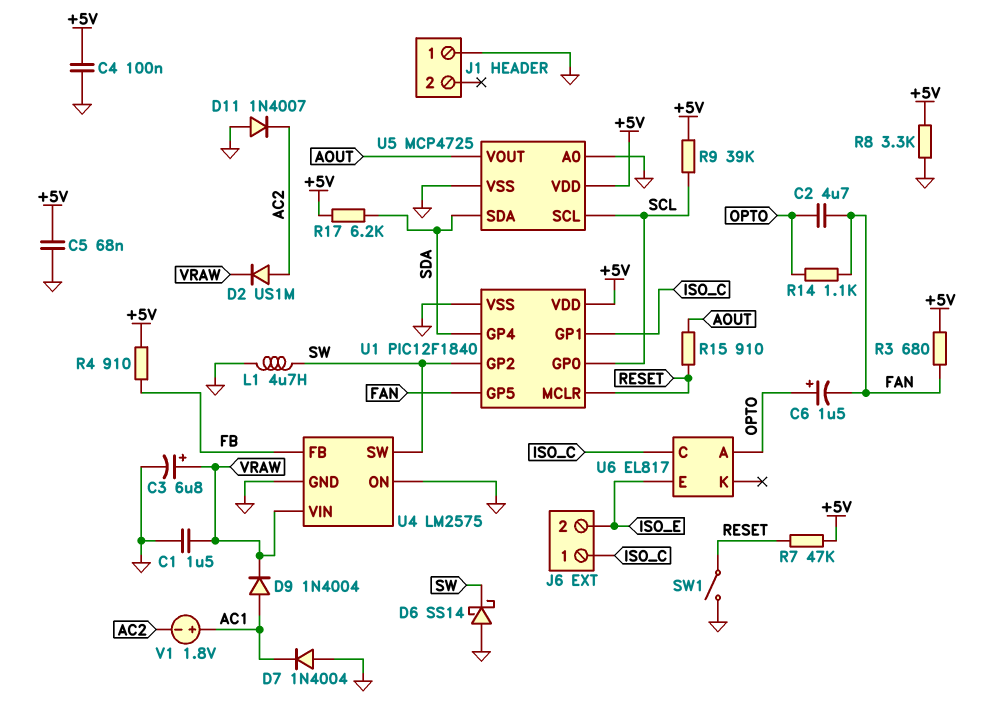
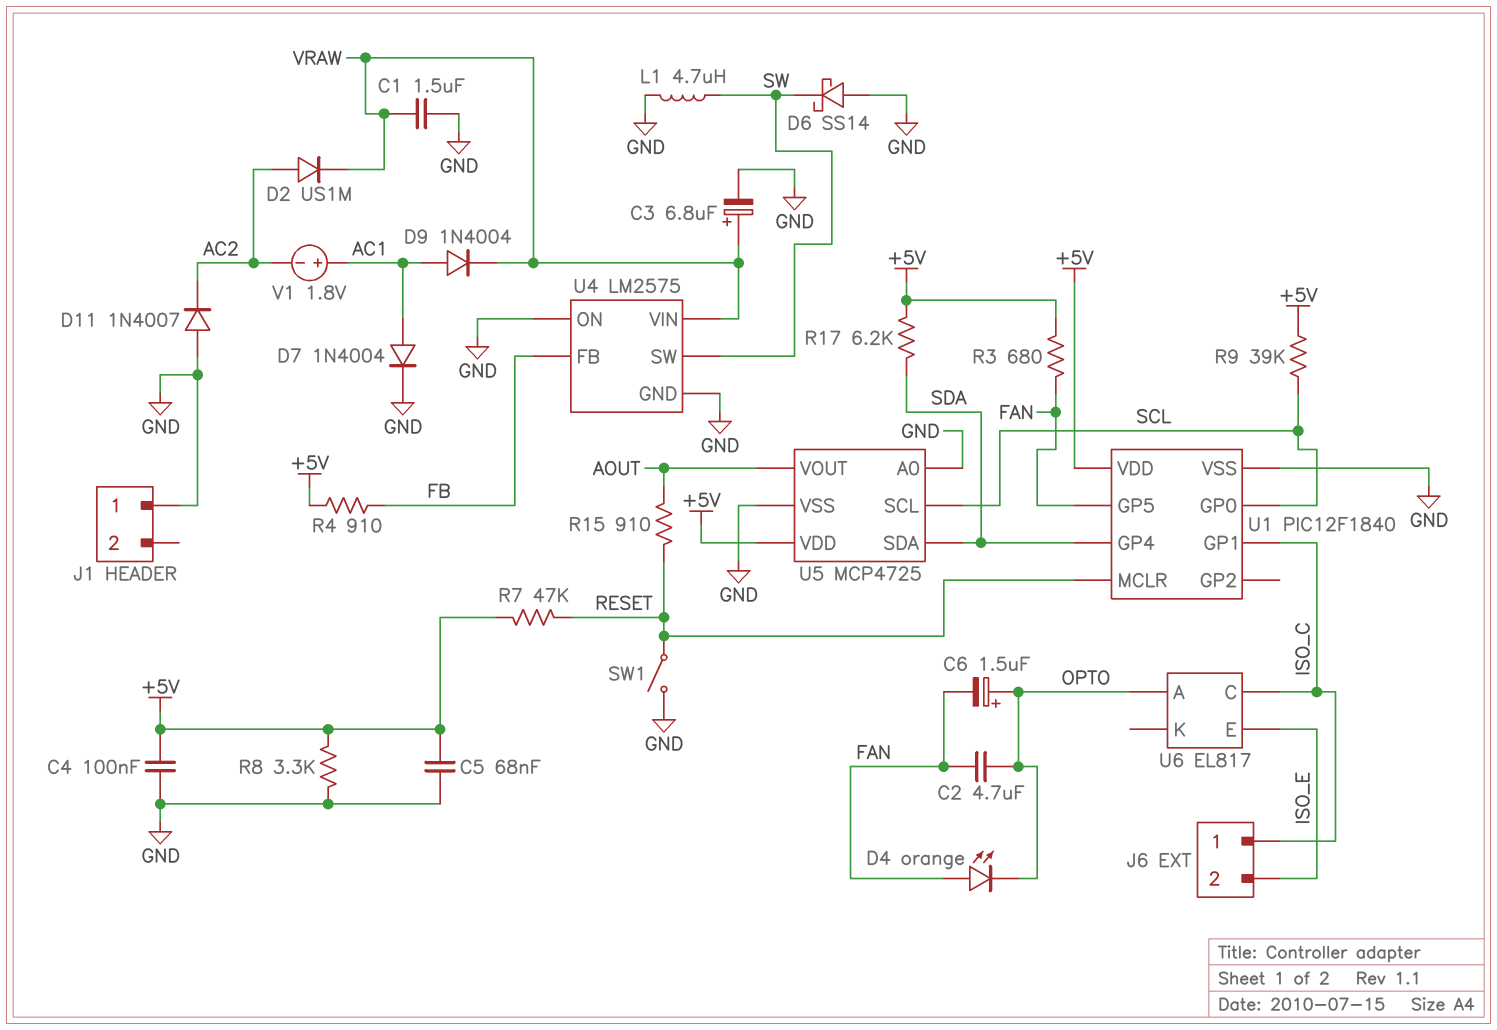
D4: none -> LED orange (A FAN, K OPTO)
D7: diode 1N4004 (A GND, K AC1) -> diode 1N4004 (A AC1, K GND)
R14: 1.1k (FAN, OPTO) -> none
U1 pin GP2: SW -> none

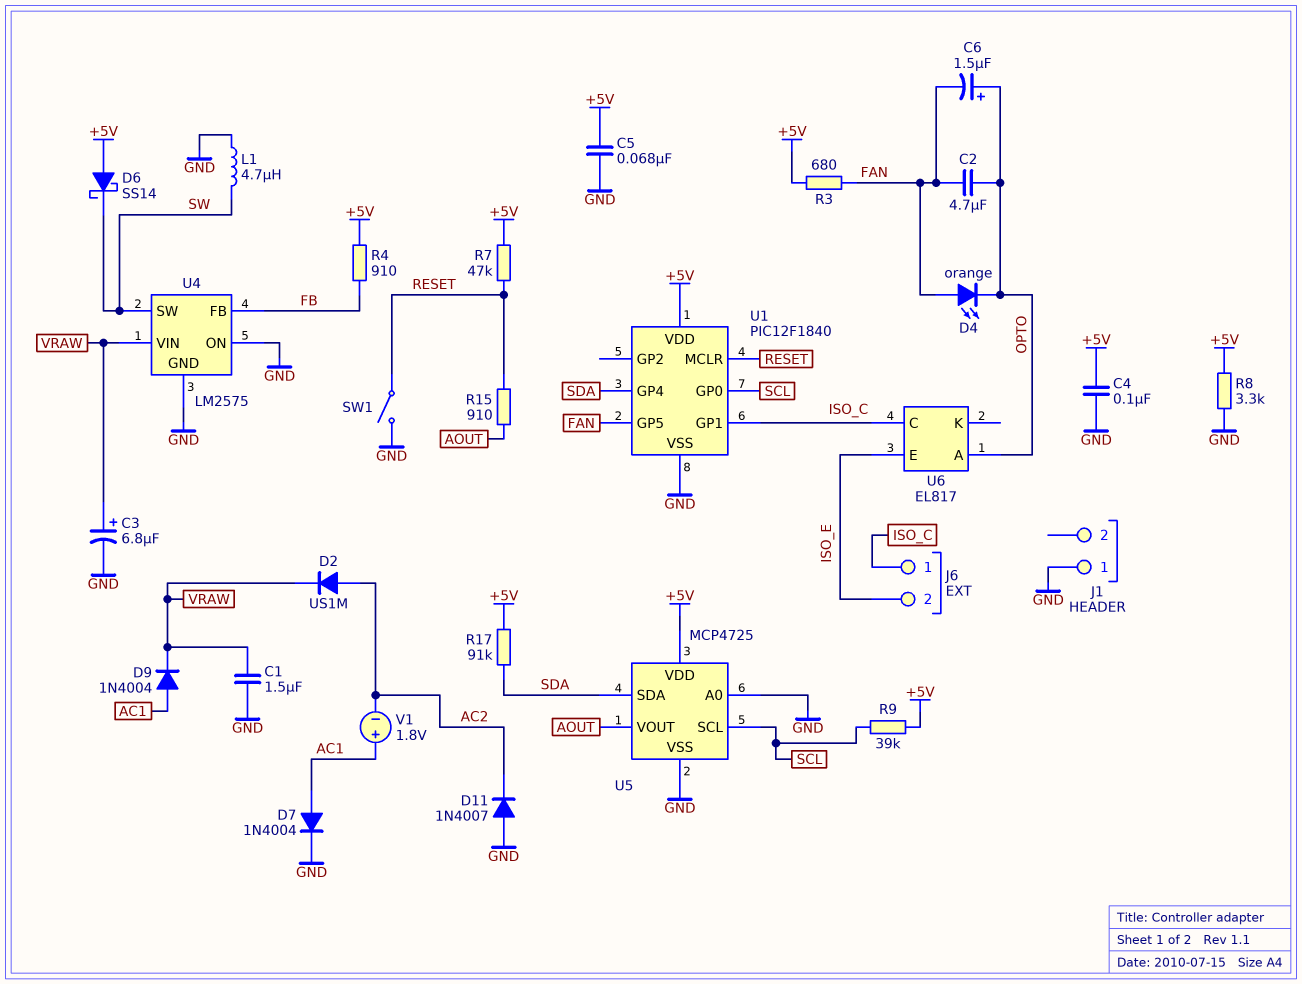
D6: schottky SS14 (A GND, K SW) -> schottky SS14 (A +5V, K SW)
R17: 6.2k (+5V, SDA) -> 91k (+5V, SDA)

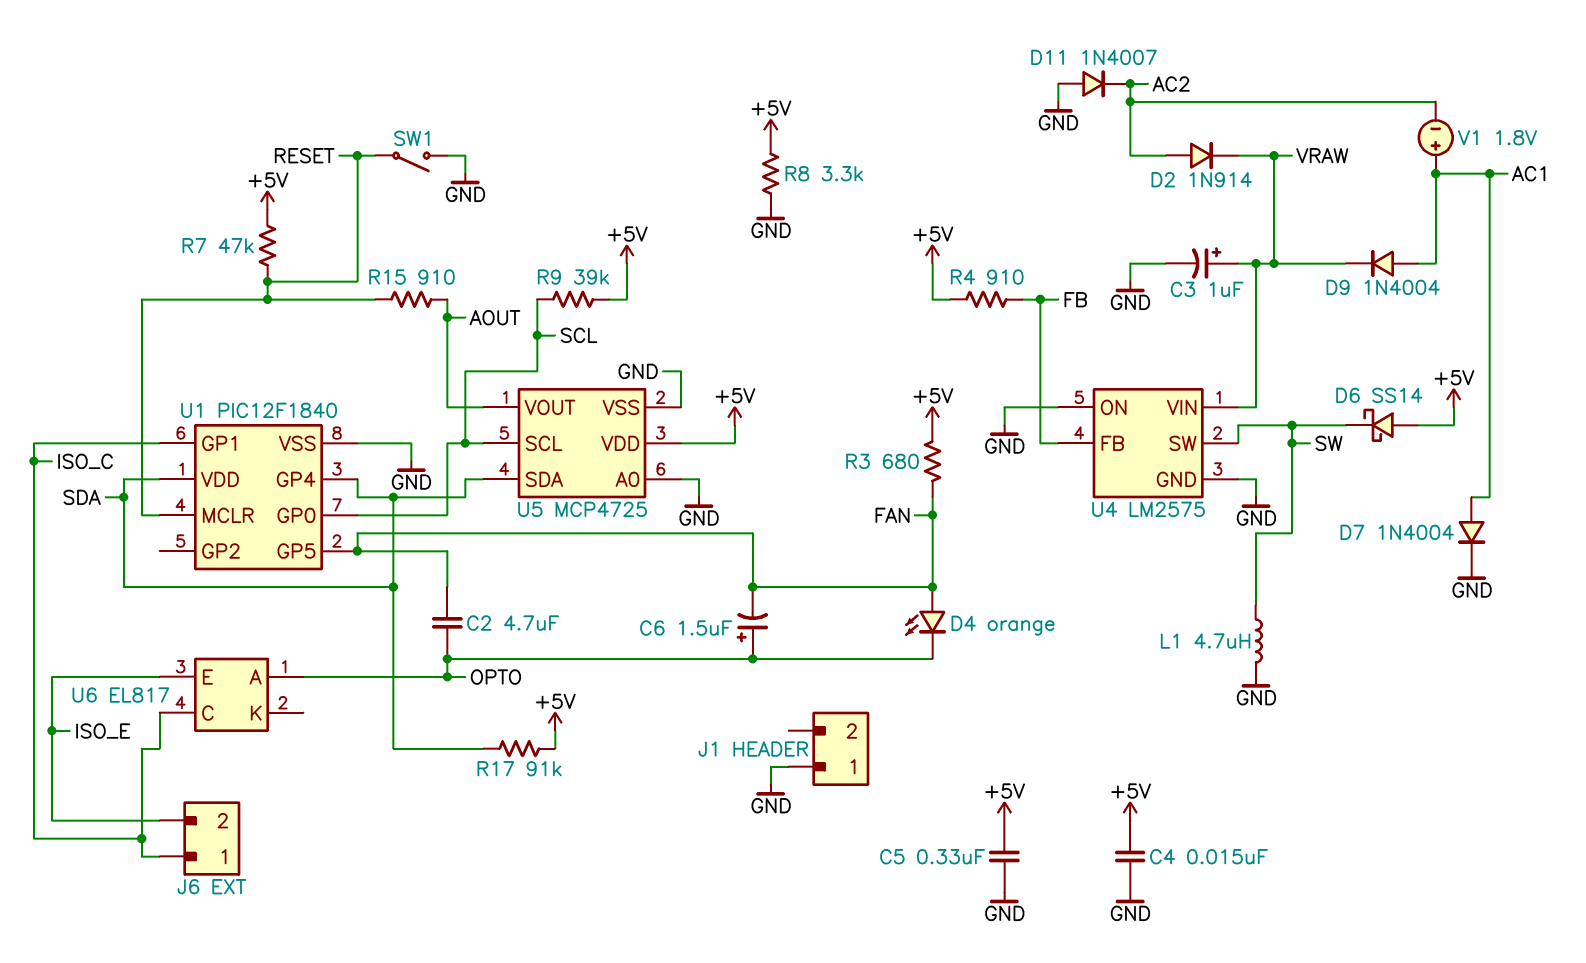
C1: 1.5uF (GND, VRAW) -> none
C3: 6.8uF (plus VRAW, minus GND) -> 1uF (plus VRAW, minus GND)
C4: 100nF (+5V, GND) -> 15nF (+5V, GND)
C5: 68nF (+5V, GND) -> 330nF (+5V, GND)
D2: diode US1M (A AC2, K VRAW) -> diode 1N914 (A AC2, K VRAW)
U1 pin VDD: +5V -> SDA

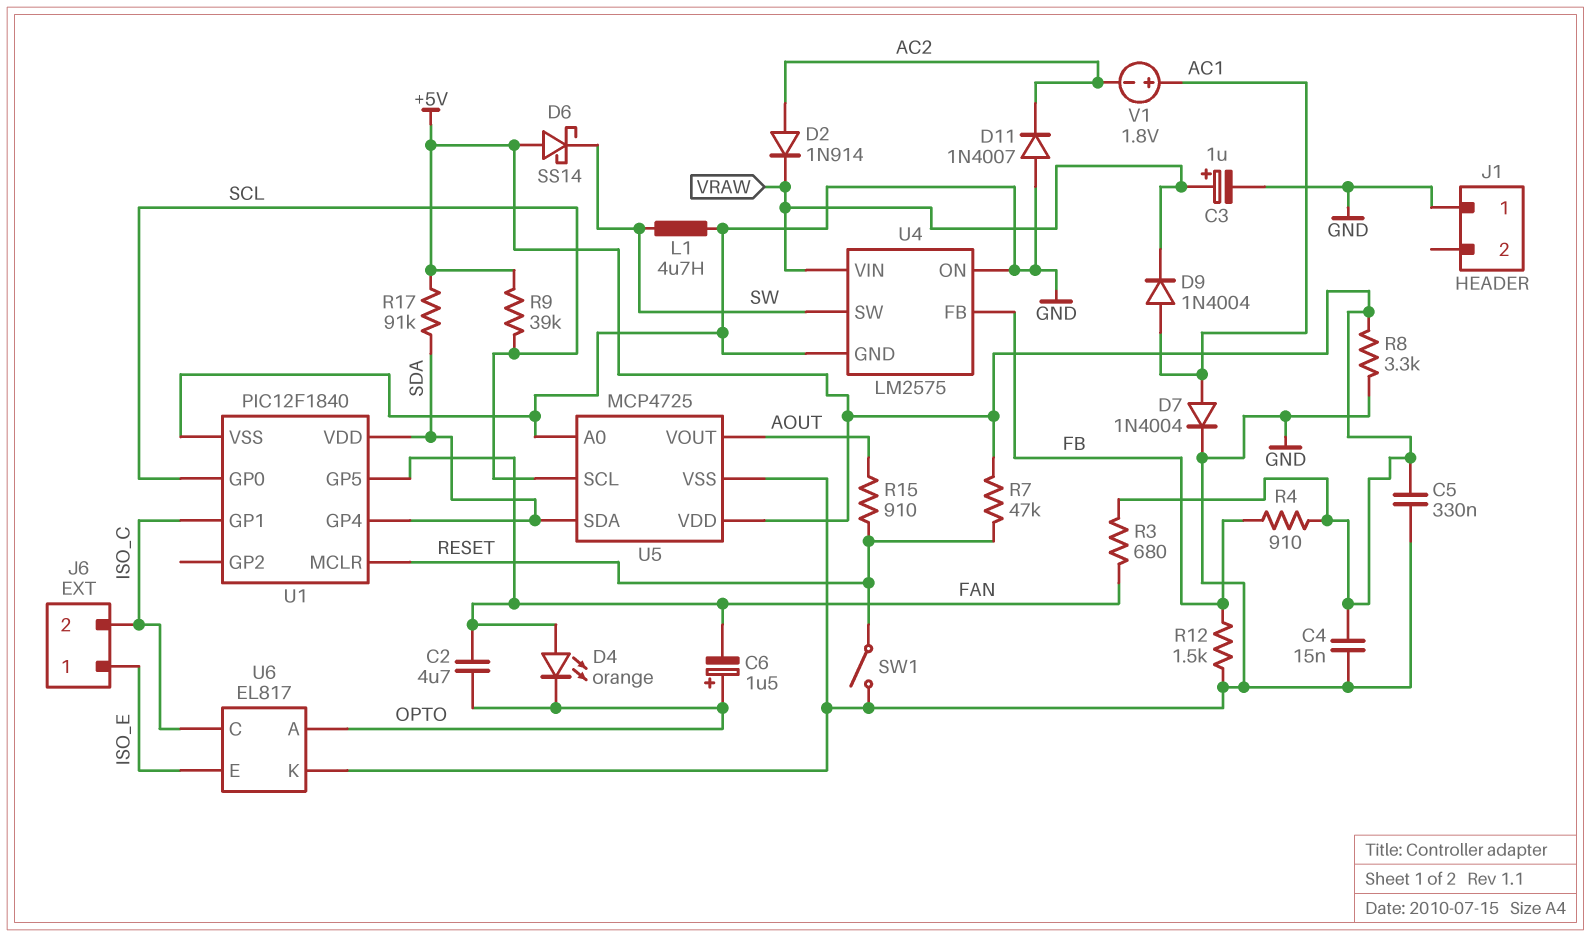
J6 pin 1: ISO_C -> ISO_E
J6 pin 2: ISO_E -> ISO_C
R12: none -> 1.5k (FB, GND)
U6 pin K: none -> GND

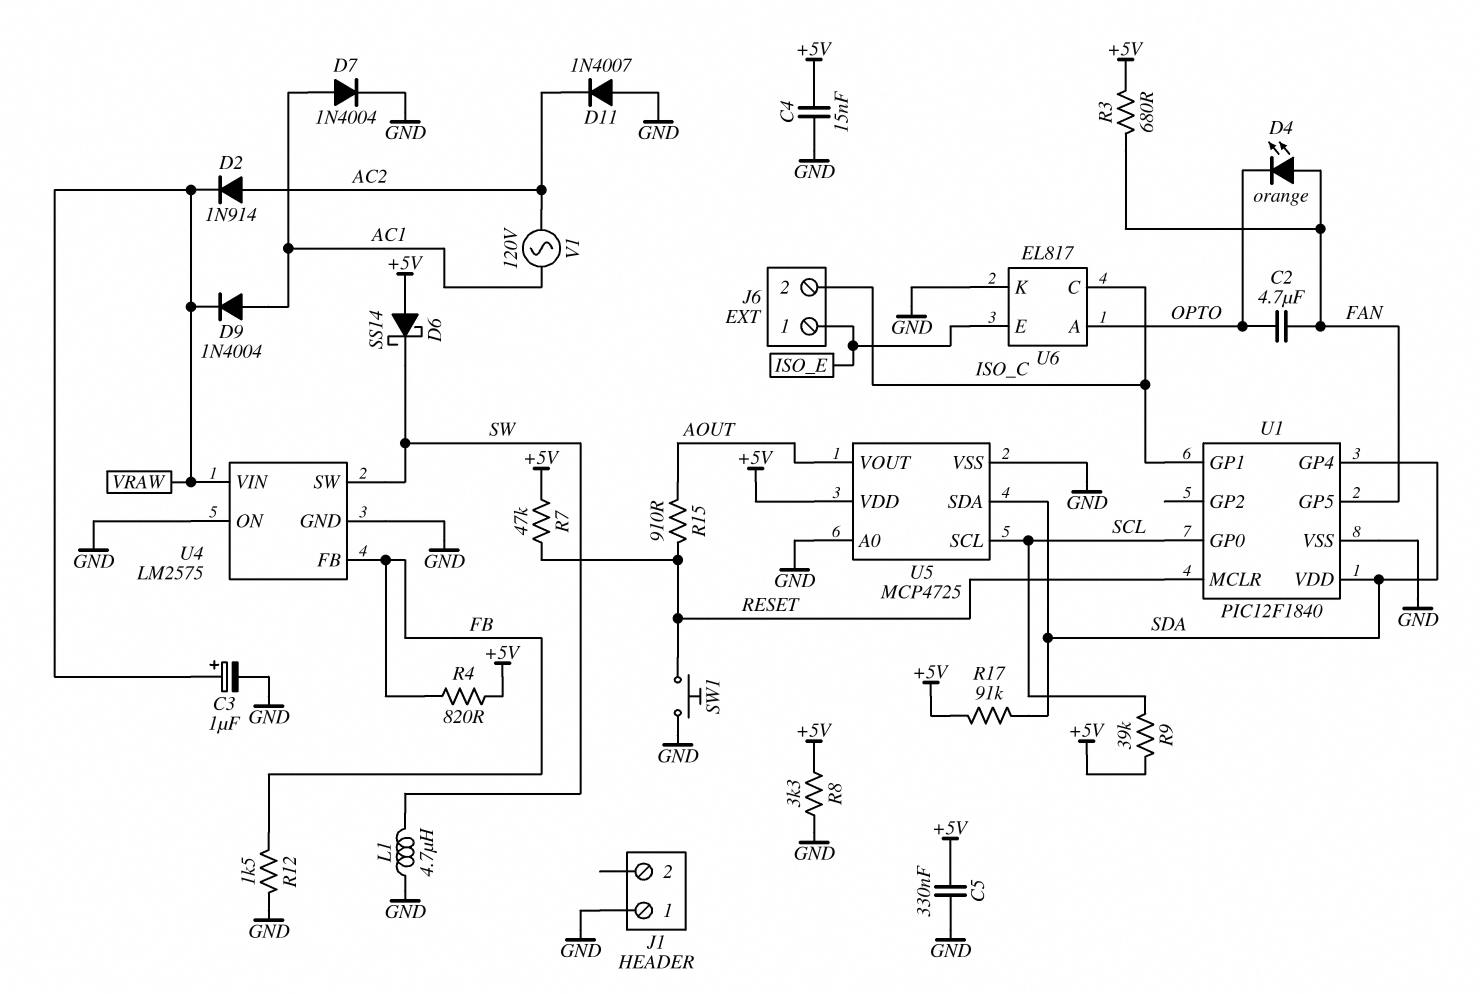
C6: 1.5uF (plus OPTO, minus FAN) -> none
R4: 910 (+5V, FB) -> 820 (+5V, FB)
SW1: switch (GND, RESET) -> button (GND, RESET)
V1: 1.8V (plus AC1, minus AC2) -> AC 120V (AC1, AC2)

